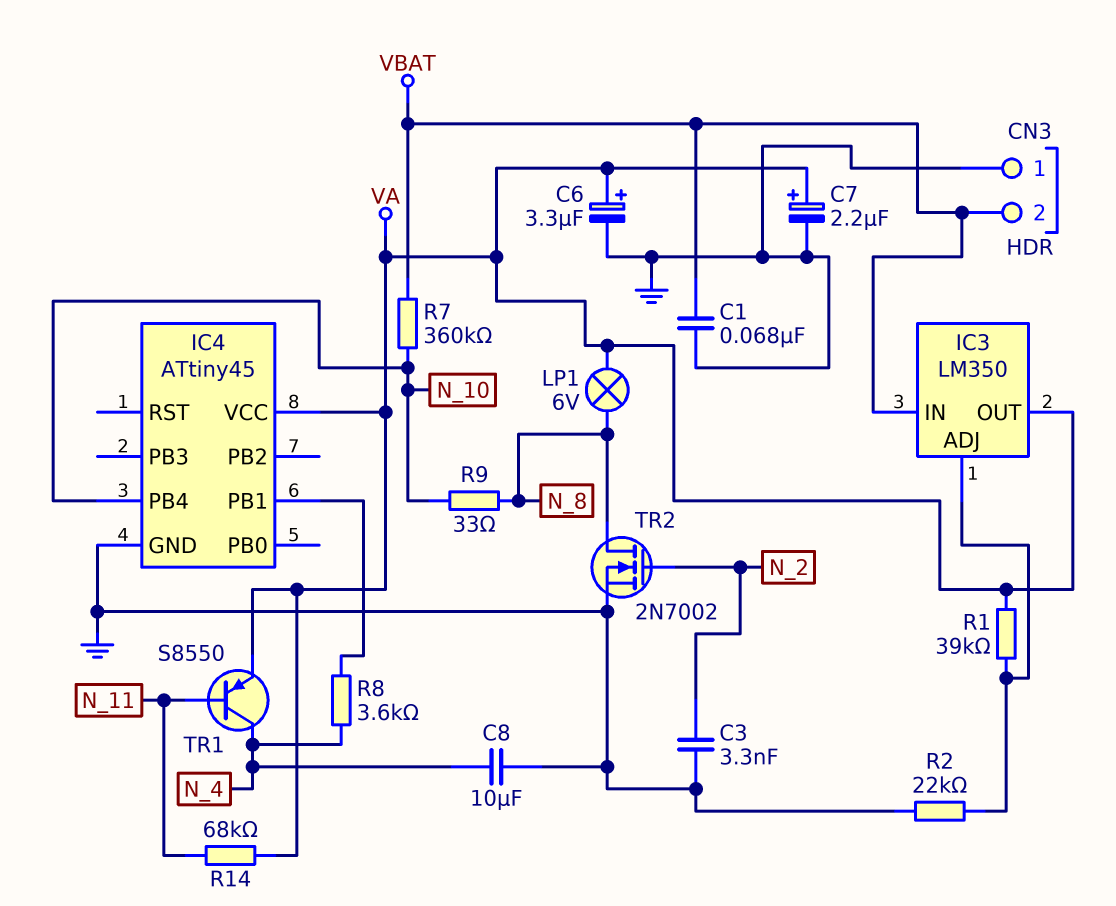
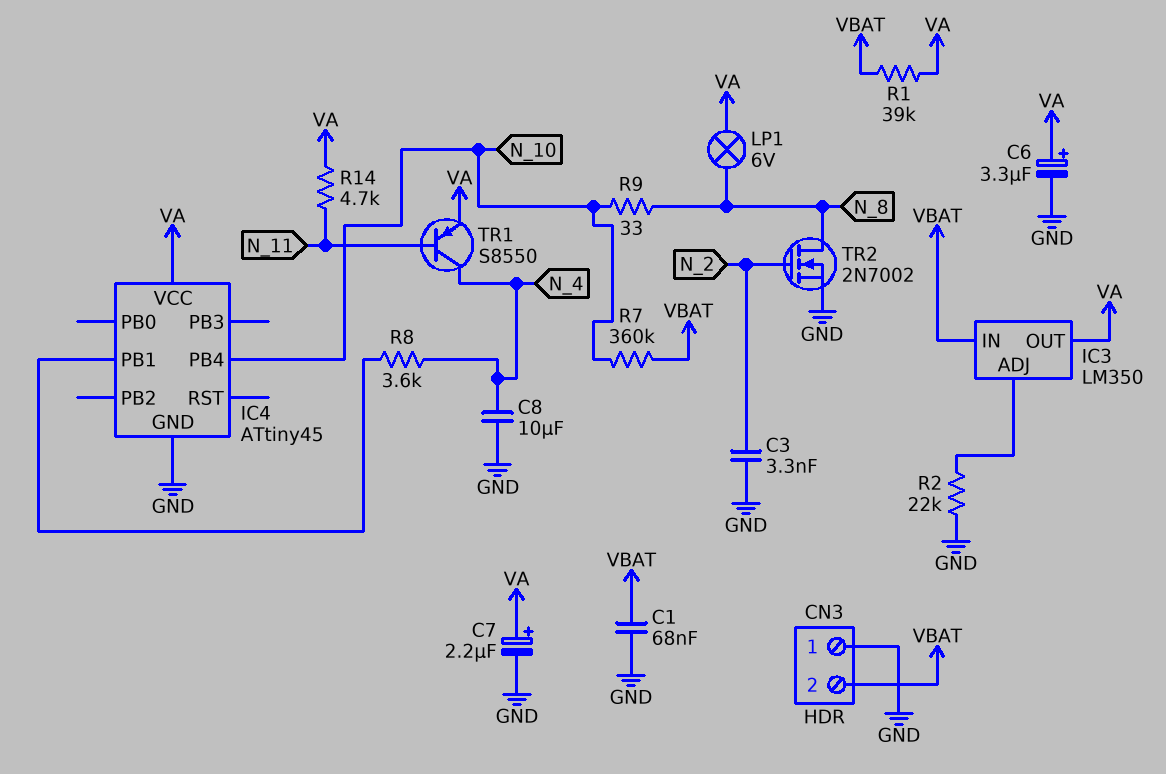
R1: 39k (IC3/ADJ, VA) -> 39k (VA, VBAT)
R14: 68k (N_11, VA) -> 4.7k (N_11, VA)

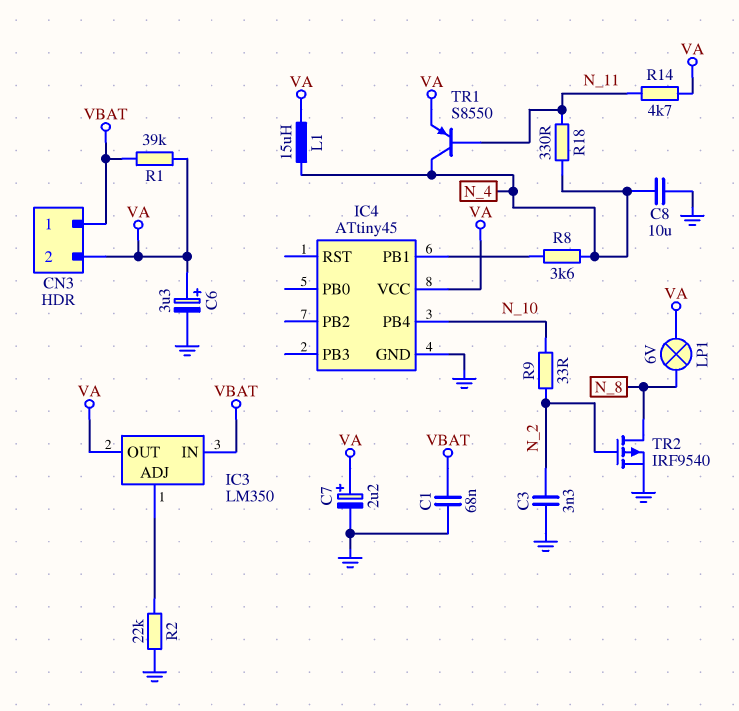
CN3 pin 1: GND -> VBAT
CN3 pin 2: VBAT -> VA
L1: none -> 15uH (N_4, VA)
R7: 360k (N_10, VBAT) -> none
R9: 33 (N_8, N_10) -> 33 (N_2, N_10)
R18: none -> 330 (N_4, N_11)
TR2: NMOS 2N7002 (G N_2, D N_8, S GND) -> PMOS IRF9540 (G N_2, D N_8, S GND)

